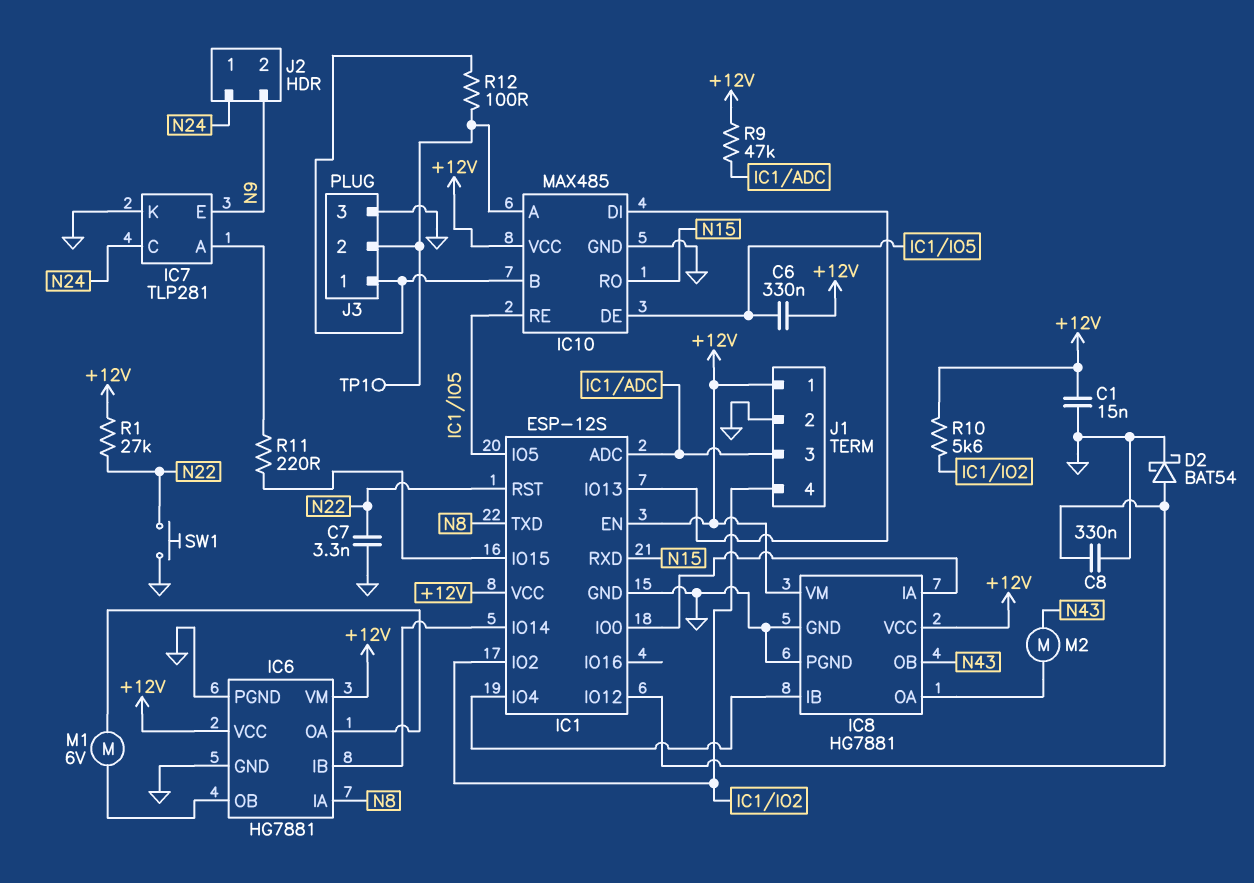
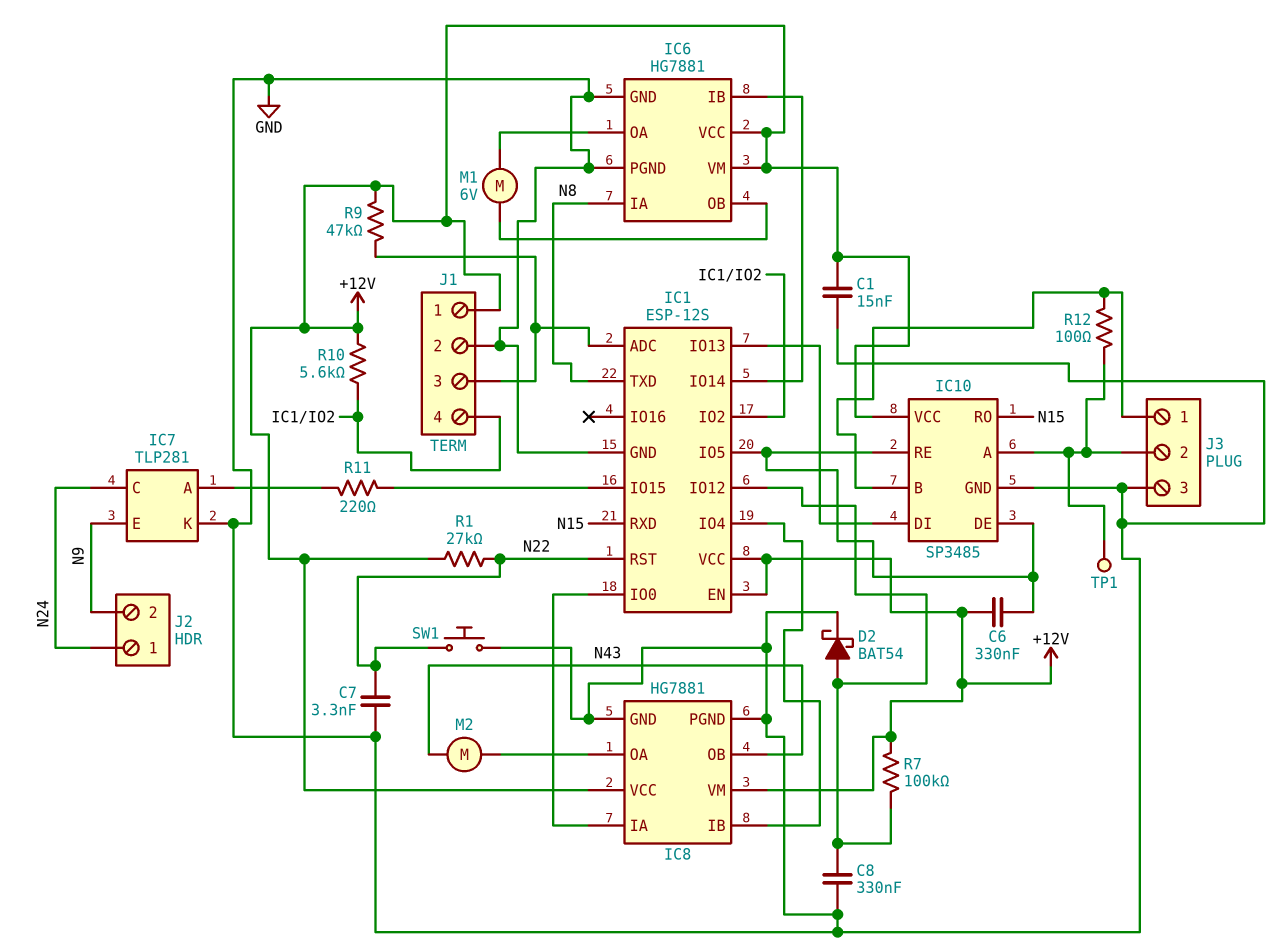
IC10: MAX485 -> SP3485
R7: none -> 100k (+12V, IC1/IO12)

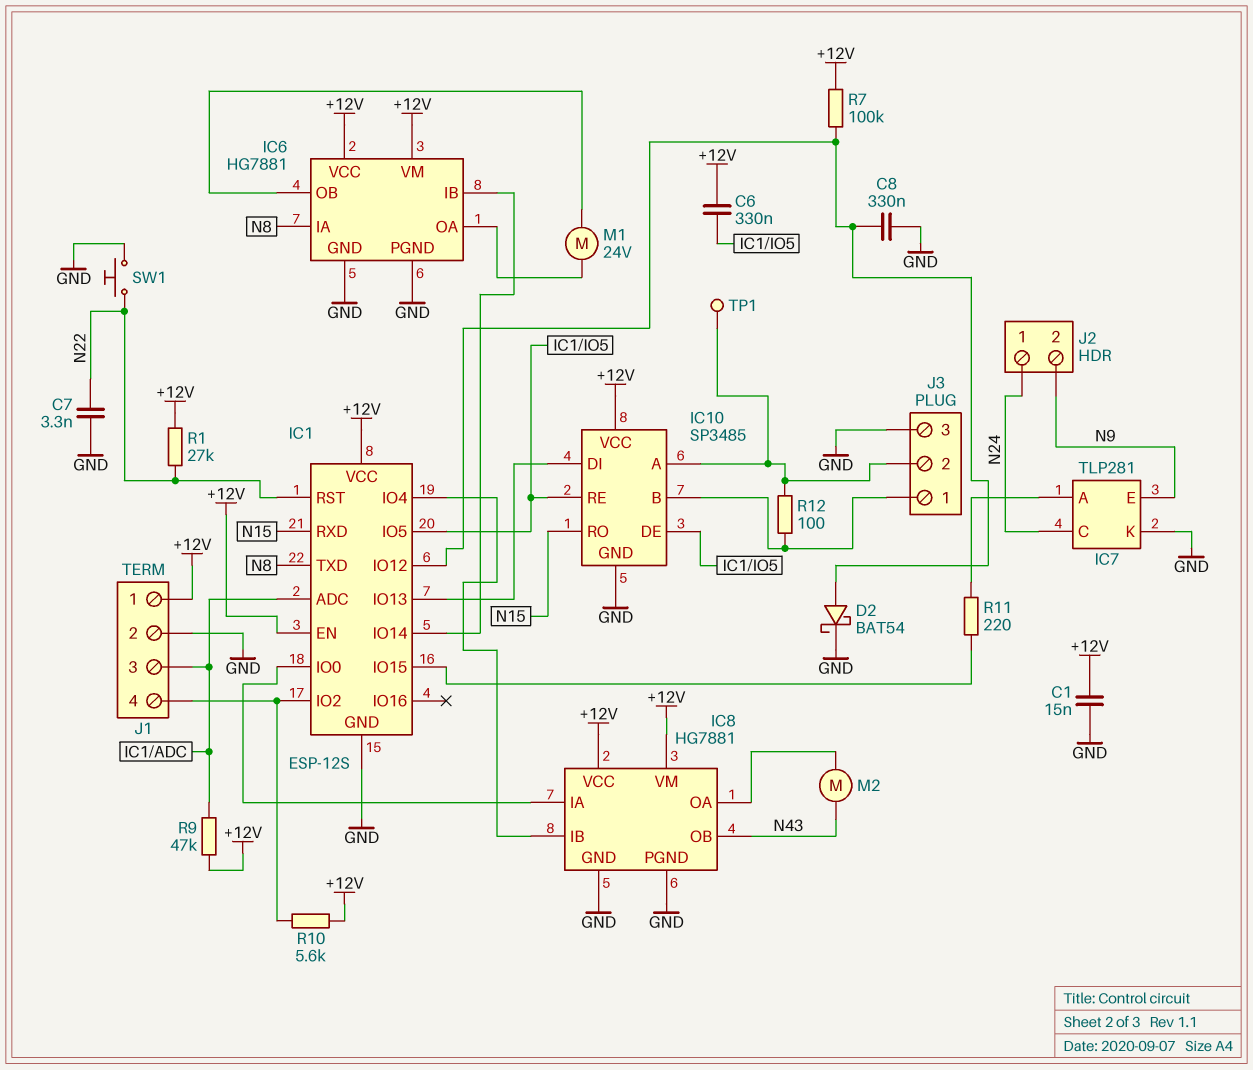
M1: motor 6V (IC6/OA, IC6/OB) -> motor 24V (IC6/OA, IC6/OB)

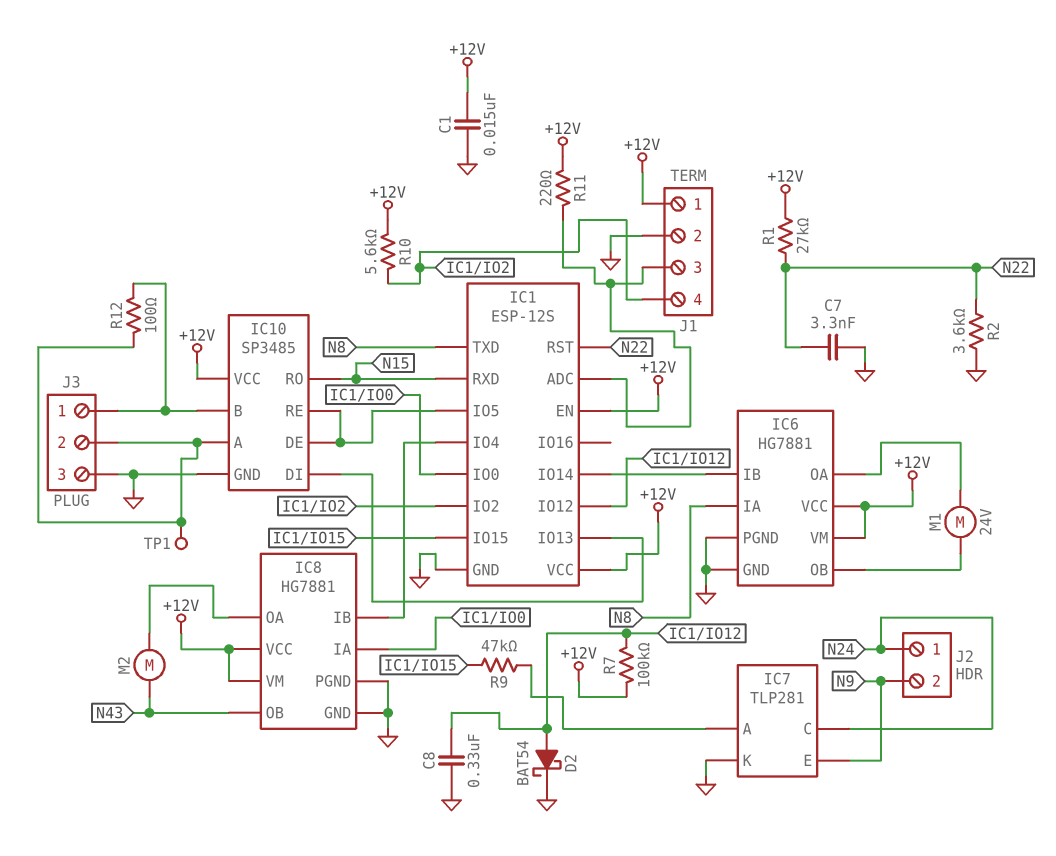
C6: 330nF (+12V, IC1/IO5) -> none
R2: none -> 3.6k (GND, N22)
R9: 47k (+12V, IC1/ADC) -> 47k (IC1/IO15, IC7/A)
R11: 220 (IC1/IO15, IC7/A) -> 220 (+12V, IC1/ADC)
SW1: button (GND, N22) -> none

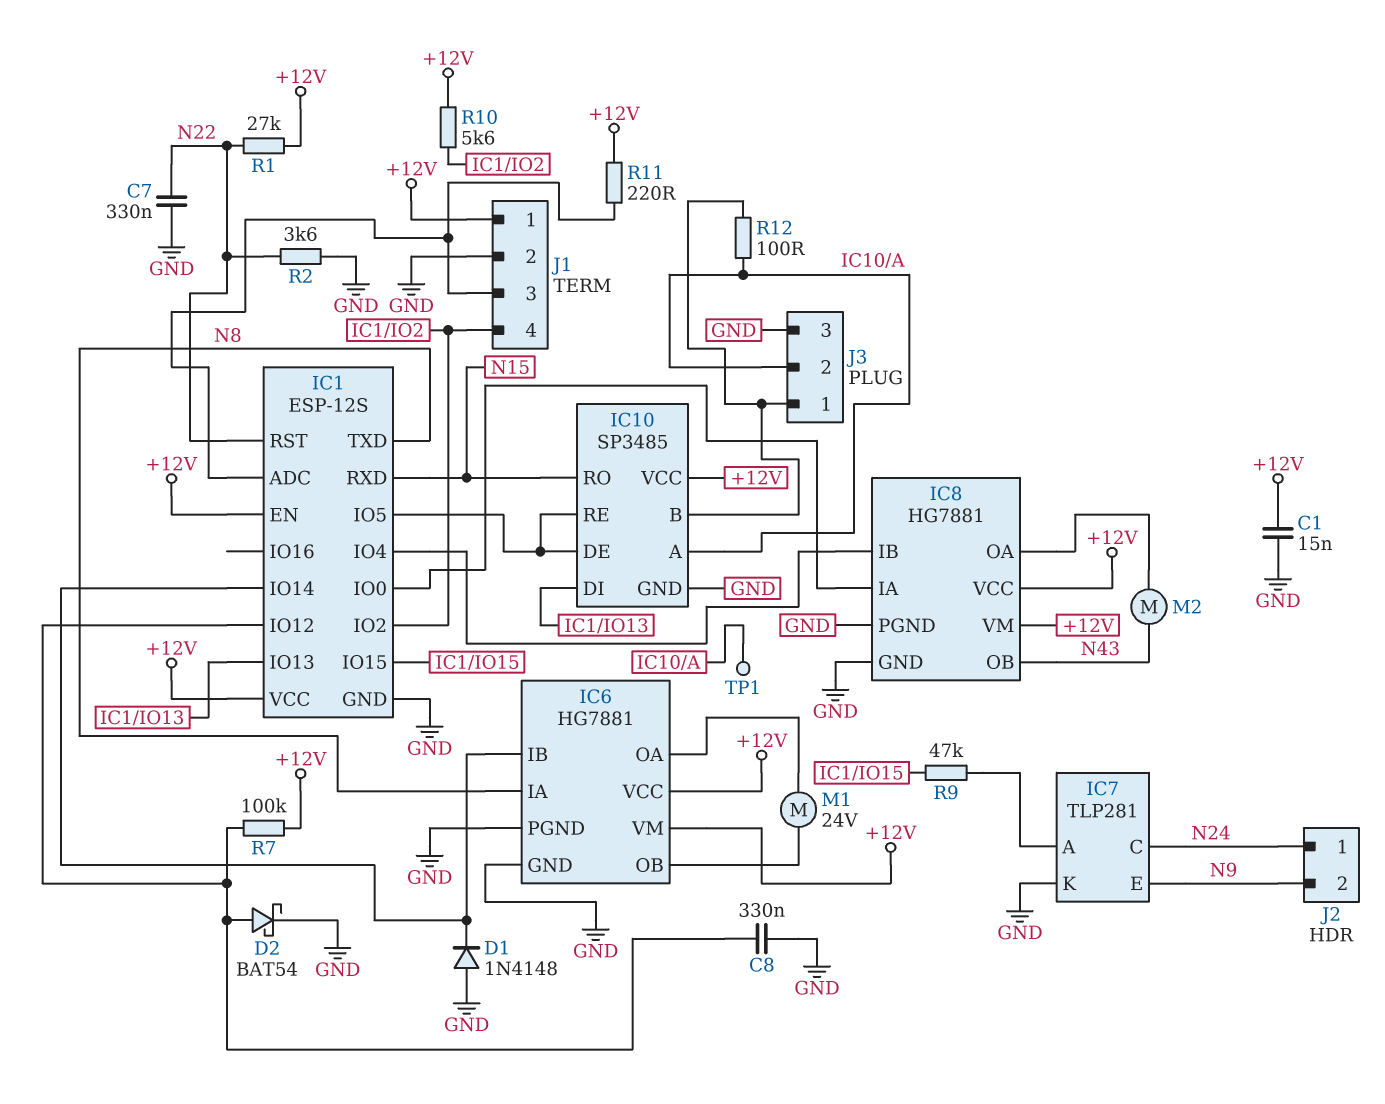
C7: 3.3nF (GND, N22) -> 330nF (GND, N22)
D1: none -> diode 1N4148 (A GND, K IC1/IO14)

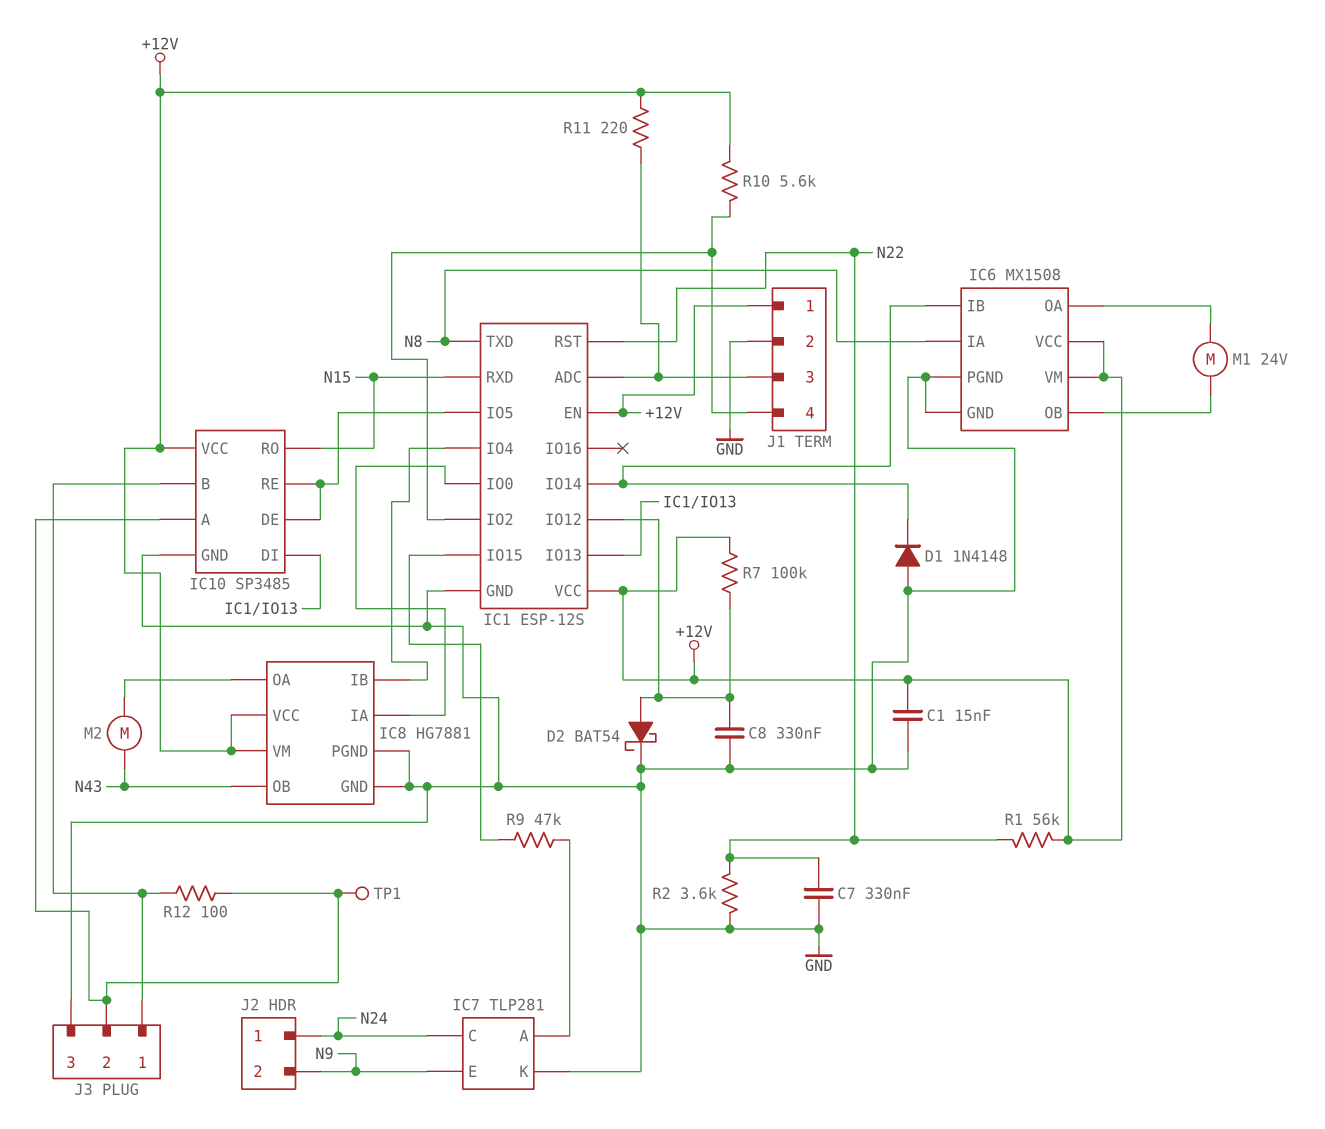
IC6: HG7881 -> MX1508
R1: 27k (+12V, N22) -> 56k (+12V, N22)

